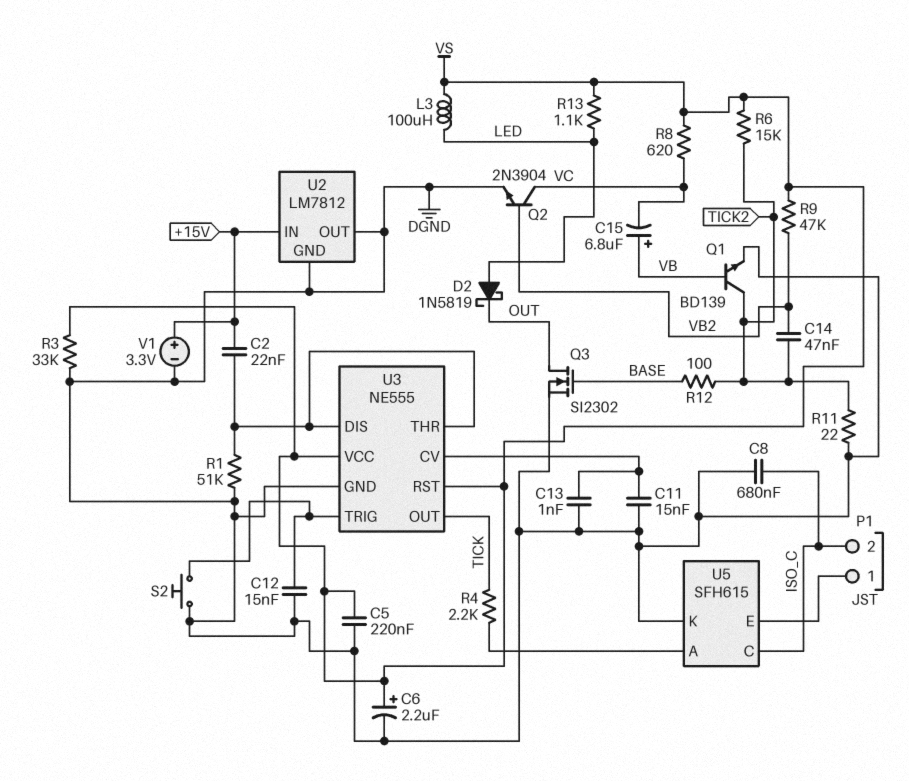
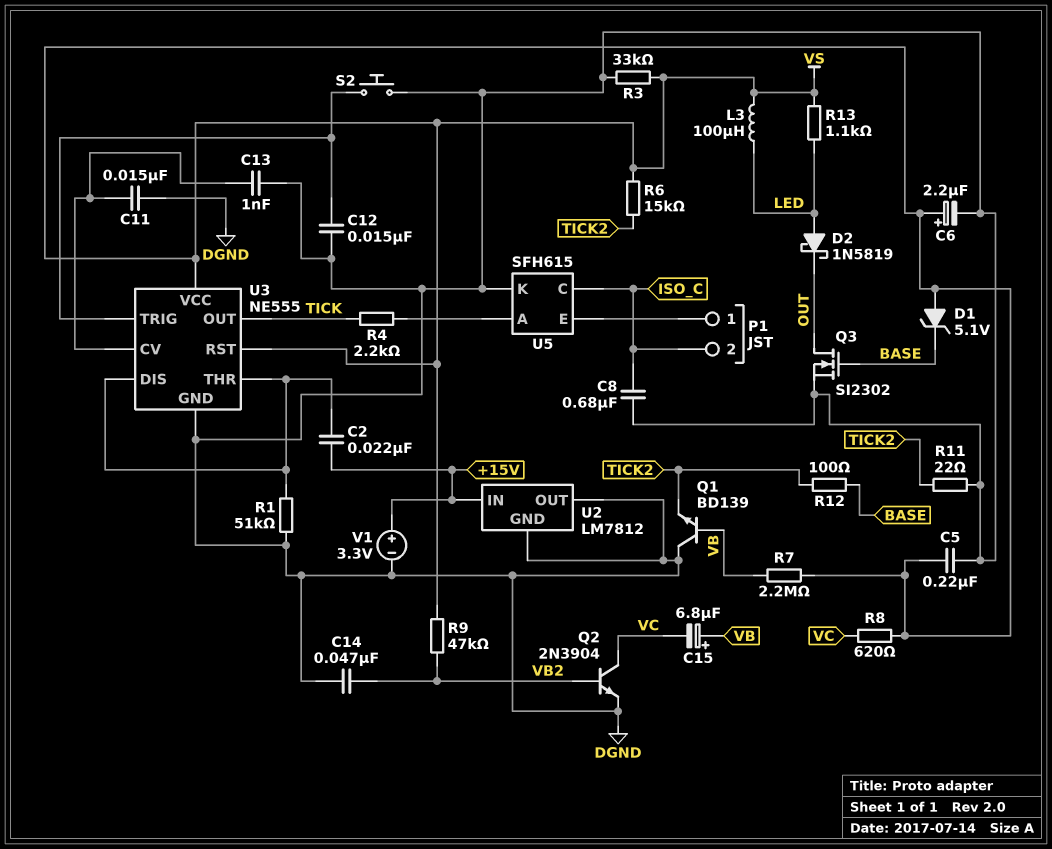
C14: 47nF (TICK2, VB2) -> 47nF (DGND, VB2)
D1: none -> zener 5.1V (A VS, K BASE)
Q1: NPN BD139 (B VB, C TICK2, E DGND) -> NPN BD139 (B VB, C DGND, E TICK2)
R7: none -> 2.2M (VB, VS)

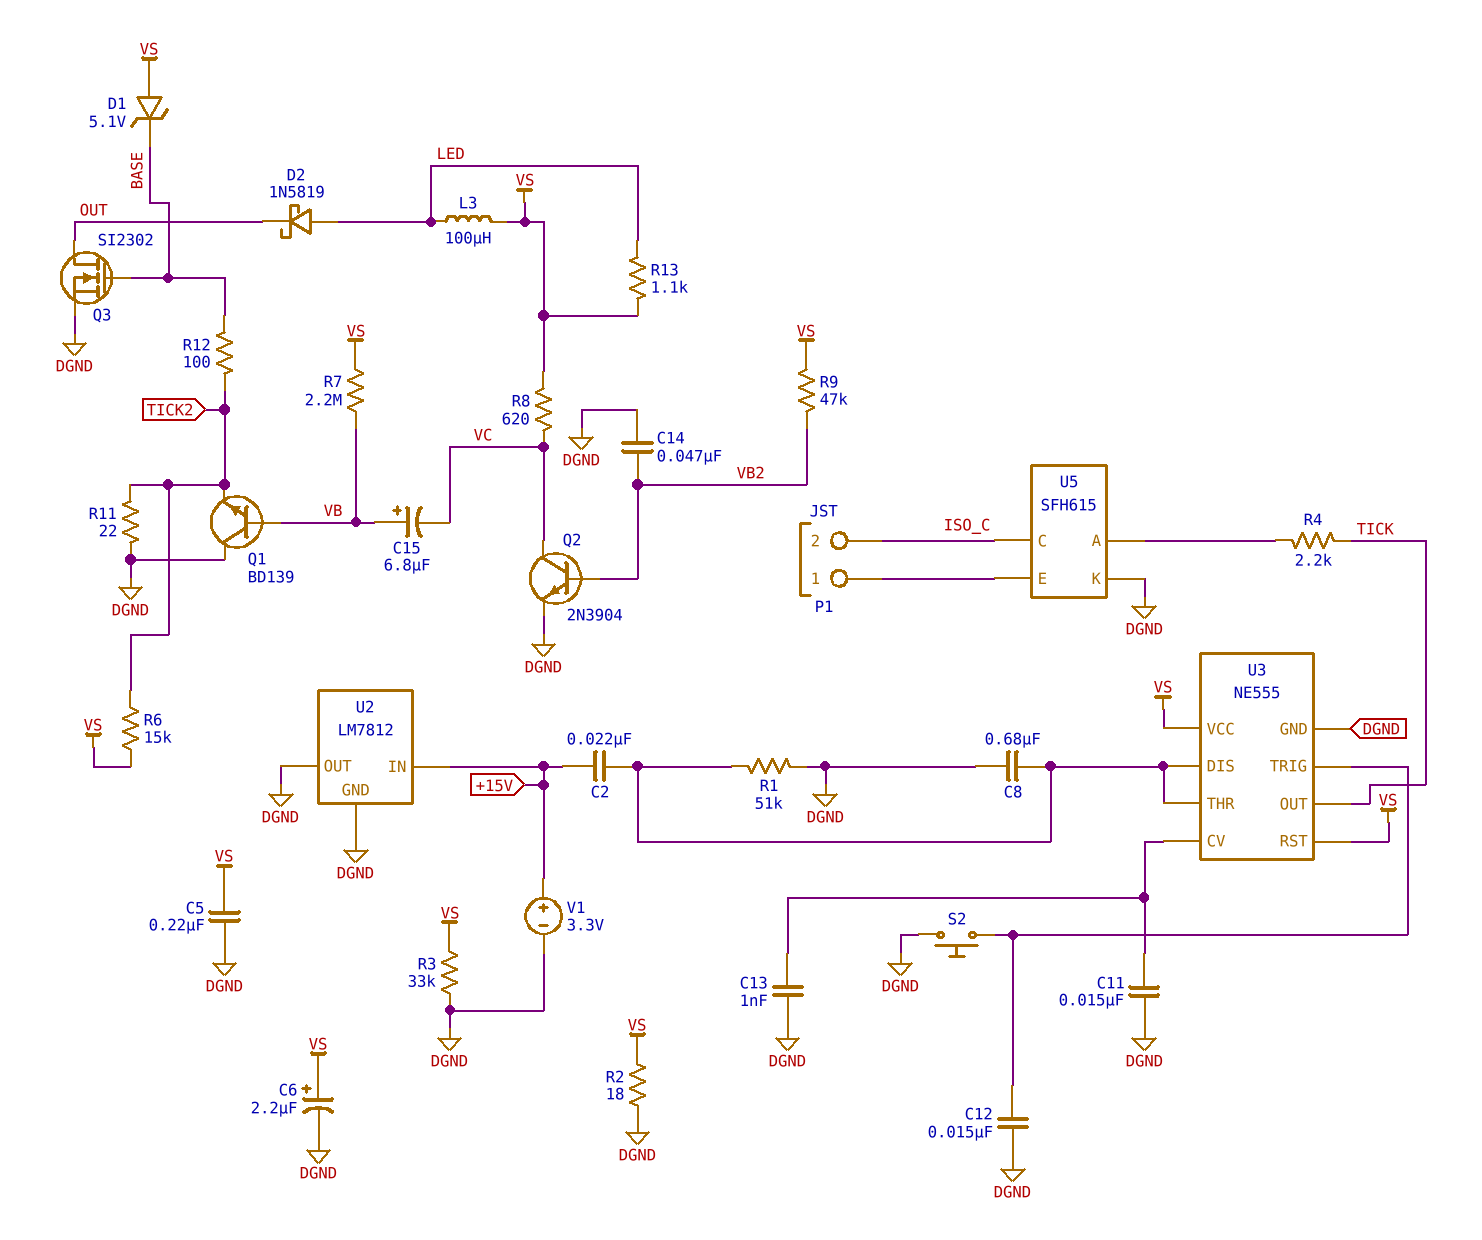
C8: 680nF (DGND, ISO_C) -> 680nF (DGND, U3/DIS)
R2: none -> 18 (DGND, VS)

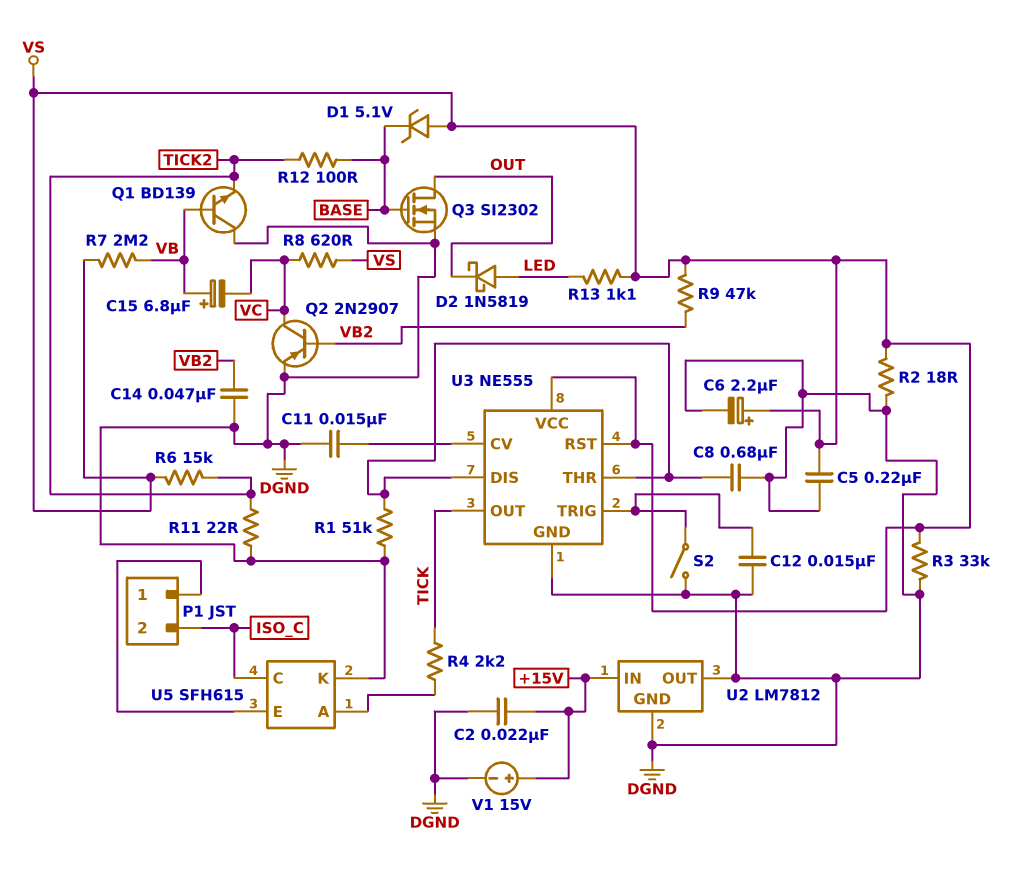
C2: 22nF (+15V, U3/DIS) -> 22nF (+15V, DGND)
C13: 1nF (DGND, U3/CV) -> none
L3: 100uH (LED, VS) -> none
Q2: NPN 2N3904 (B VB2, C VC, E DGND) -> PNP 2N2907 (B VB2, C VC, E DGND)
S2: button (DGND, U3/TRIG) -> switch (DGND, U3/TRIG)
V1: 3.3V (plus +15V, minus DGND) -> 15V (plus +15V, minus DGND)

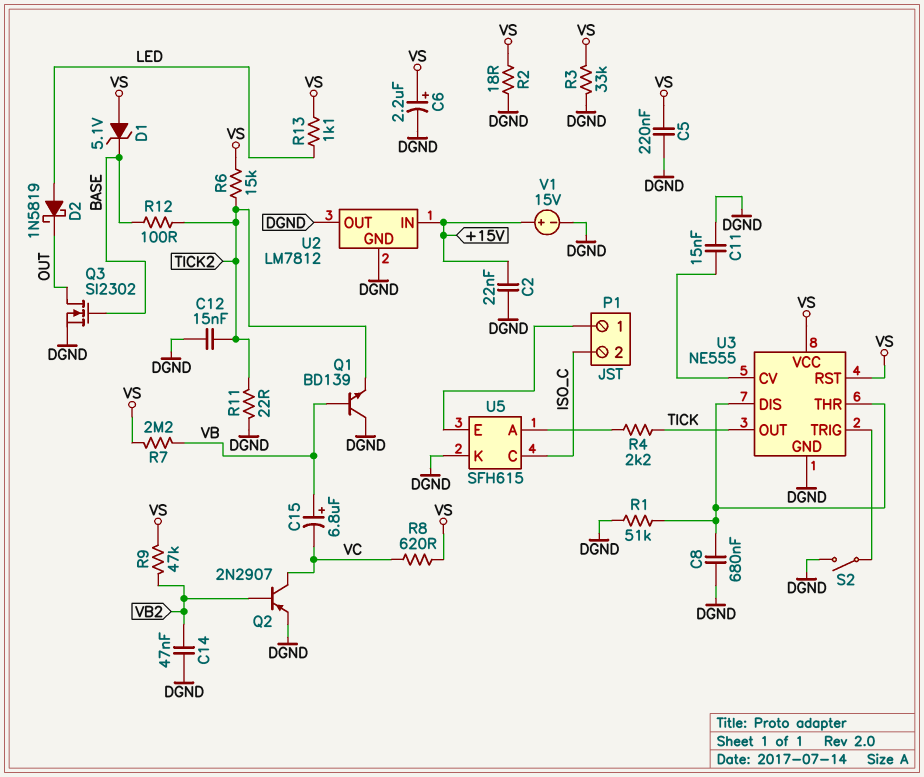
C12: 15nF (DGND, U3/TRIG) -> 15nF (DGND, TICK2)

